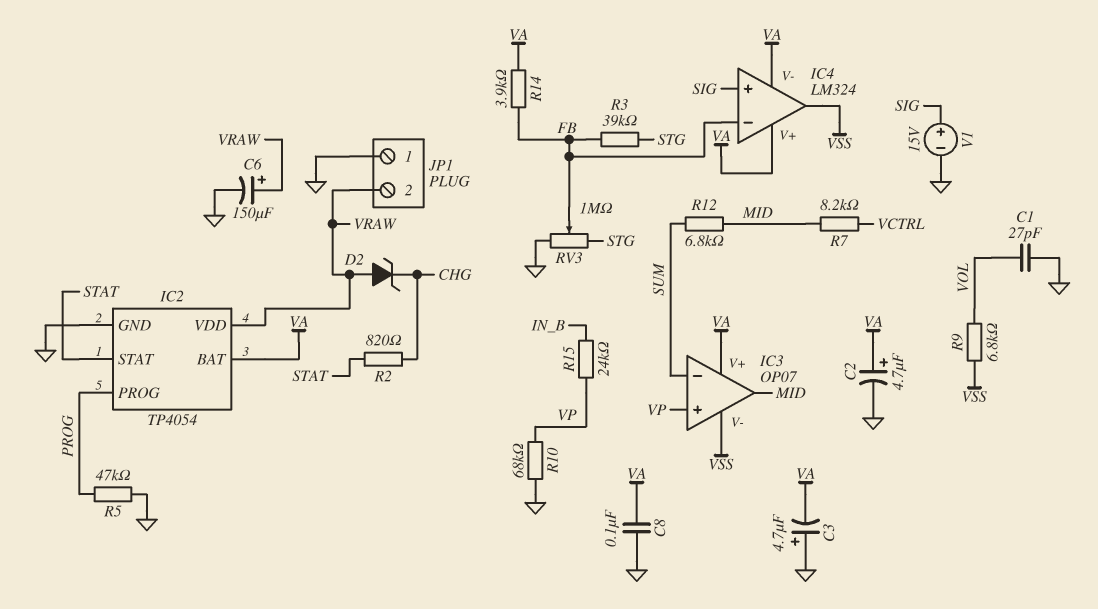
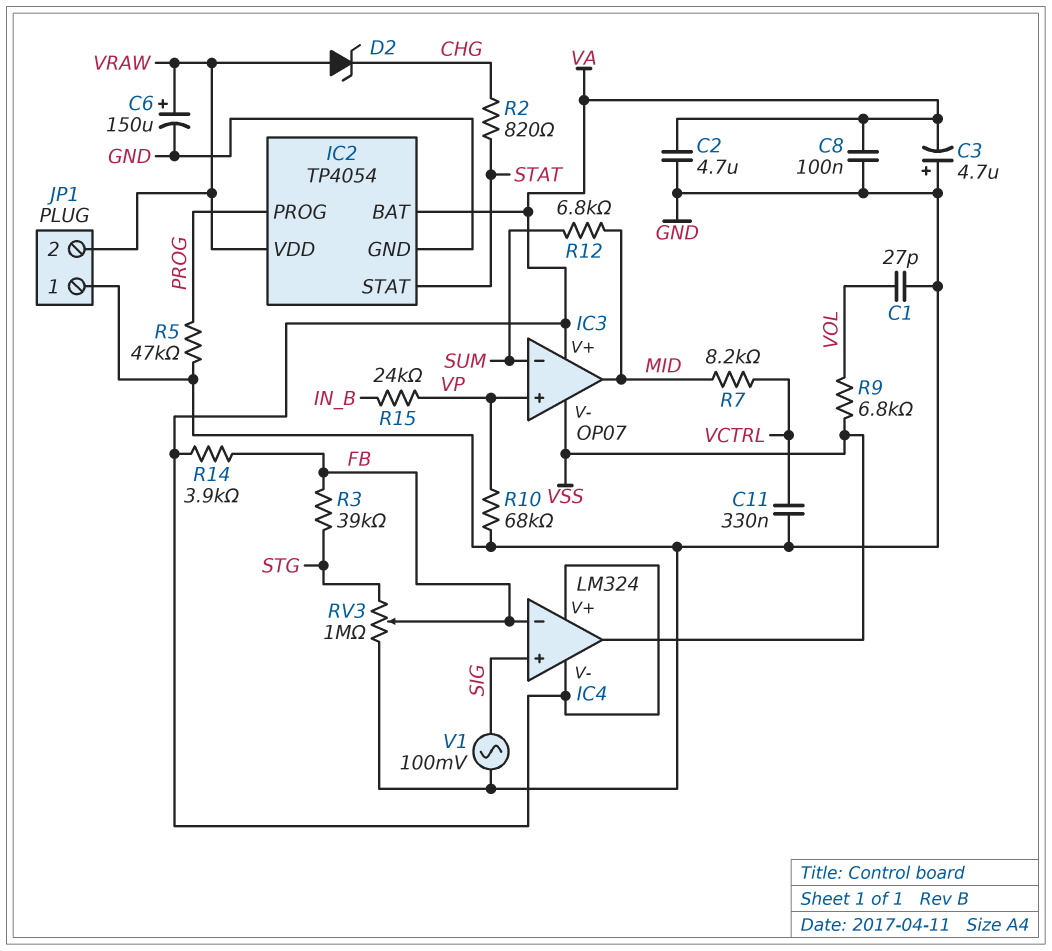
C2: 4.7uF (plus VA, minus GND) -> 4.7uF (GND, VA)
C11: none -> 330nF (GND, VCTRL)
V1: 15V (plus SIG, minus GND) -> AC 100mV (GND, SIG)

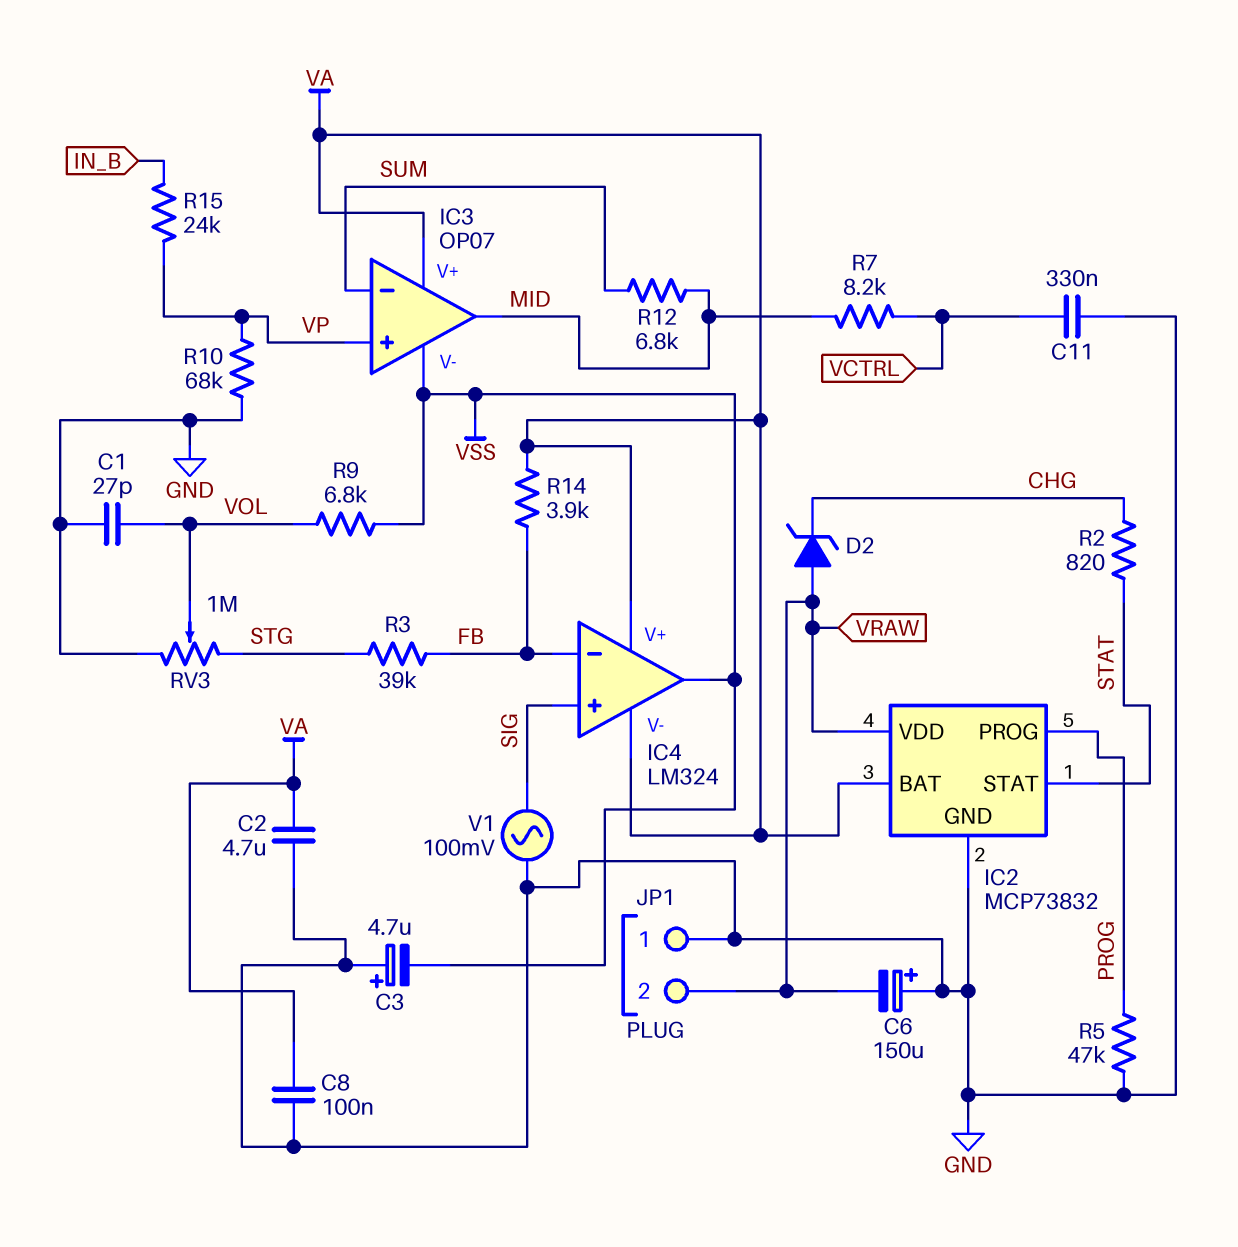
C3: 4.7uF (plus GND, minus VA) -> 4.7uF (plus GND, minus VSS)
C6: 150uF (plus VRAW, minus GND) -> 150uF (plus GND, minus VRAW)
IC2: TP4054 -> MCP73832
RV3: 1M (GND, STG, wiper FB) -> 1M (GND, STG, wiper VOL)

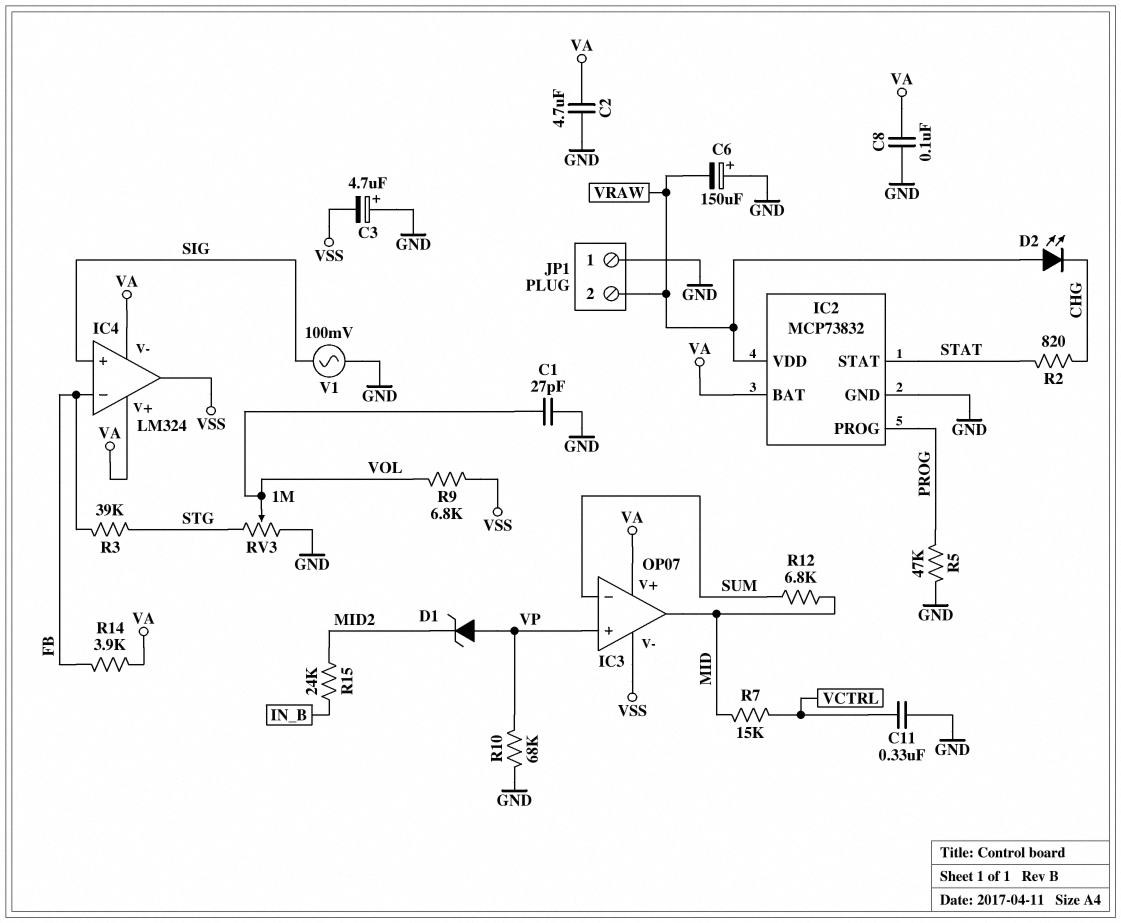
D1: none -> zener (A VP, K MID2)
D2: zener (A VRAW, K CHG) -> LED (A VRAW, K CHG)
R7: 8.2k (MID, VCTRL) -> 15k (MID, VCTRL)
R15: 24k (IN_B, VP) -> 24k (IN_B, MID2)

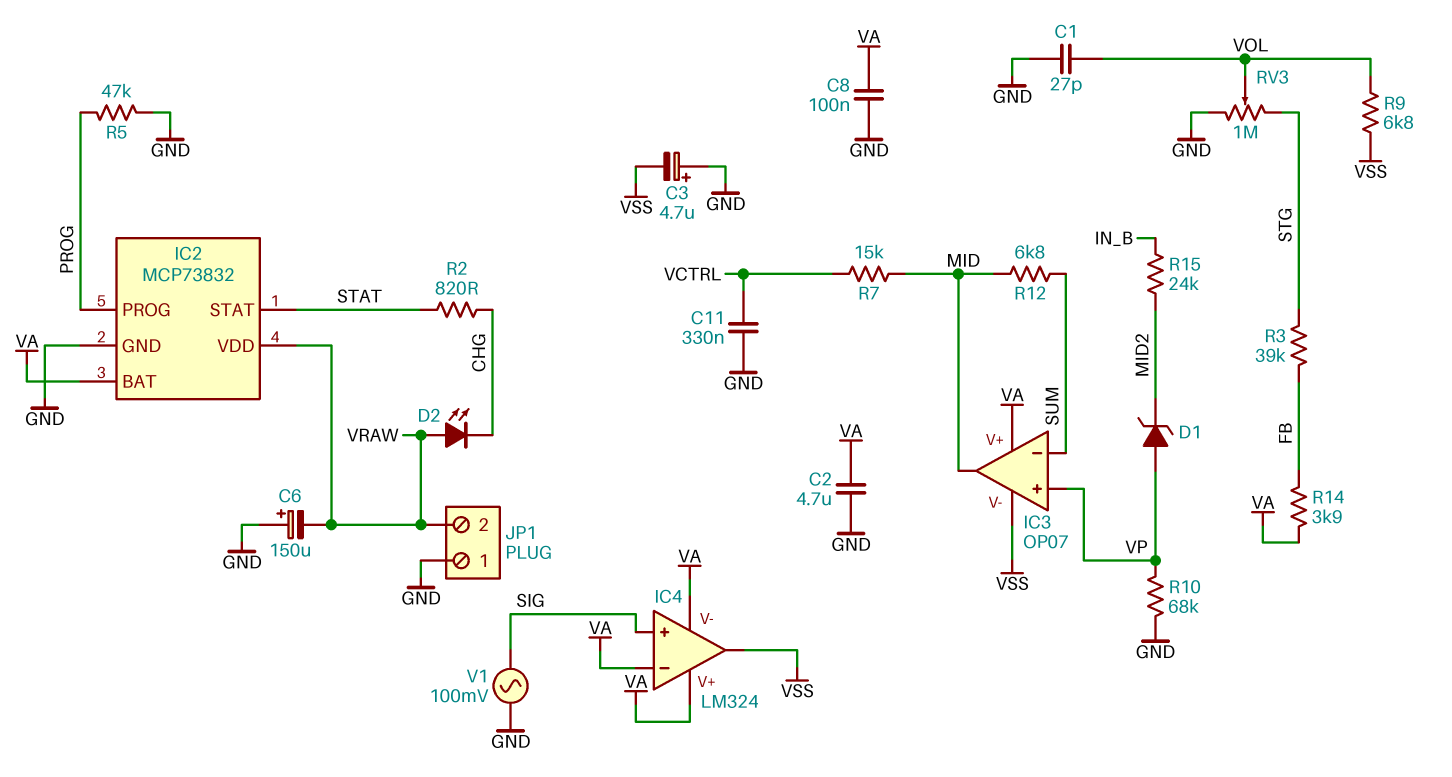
IC4 pin in-: FB -> VA

